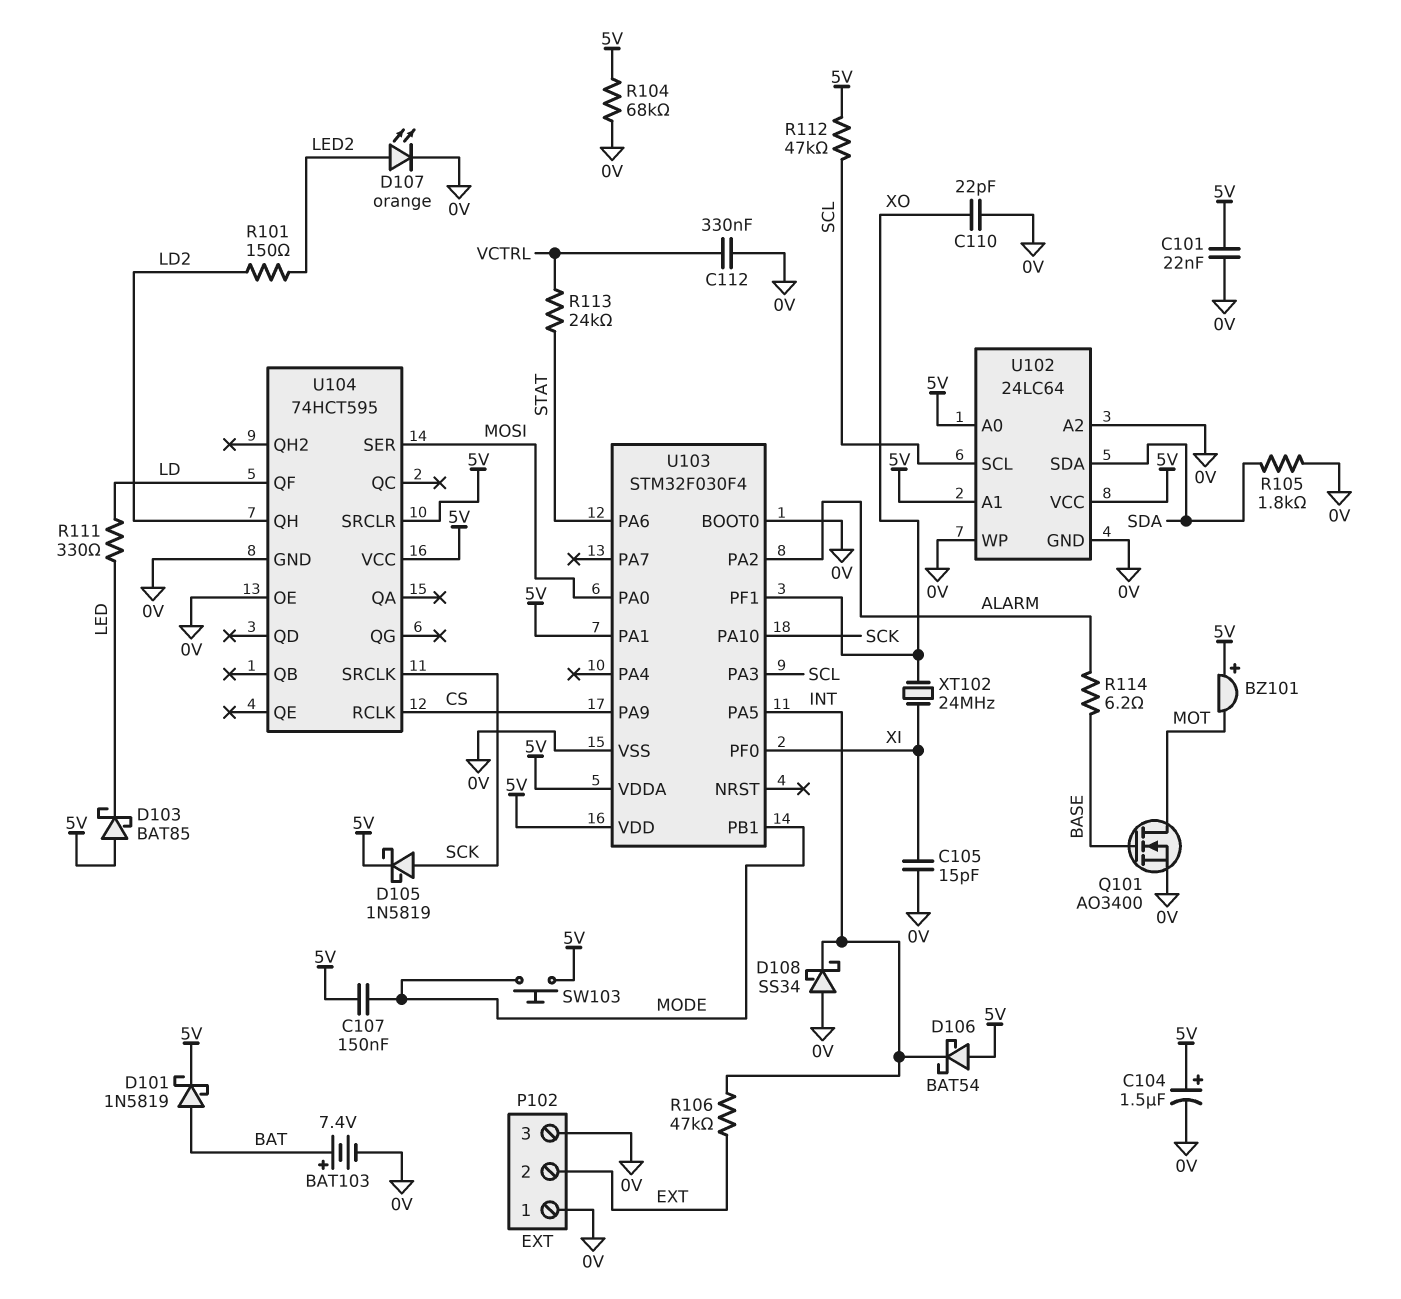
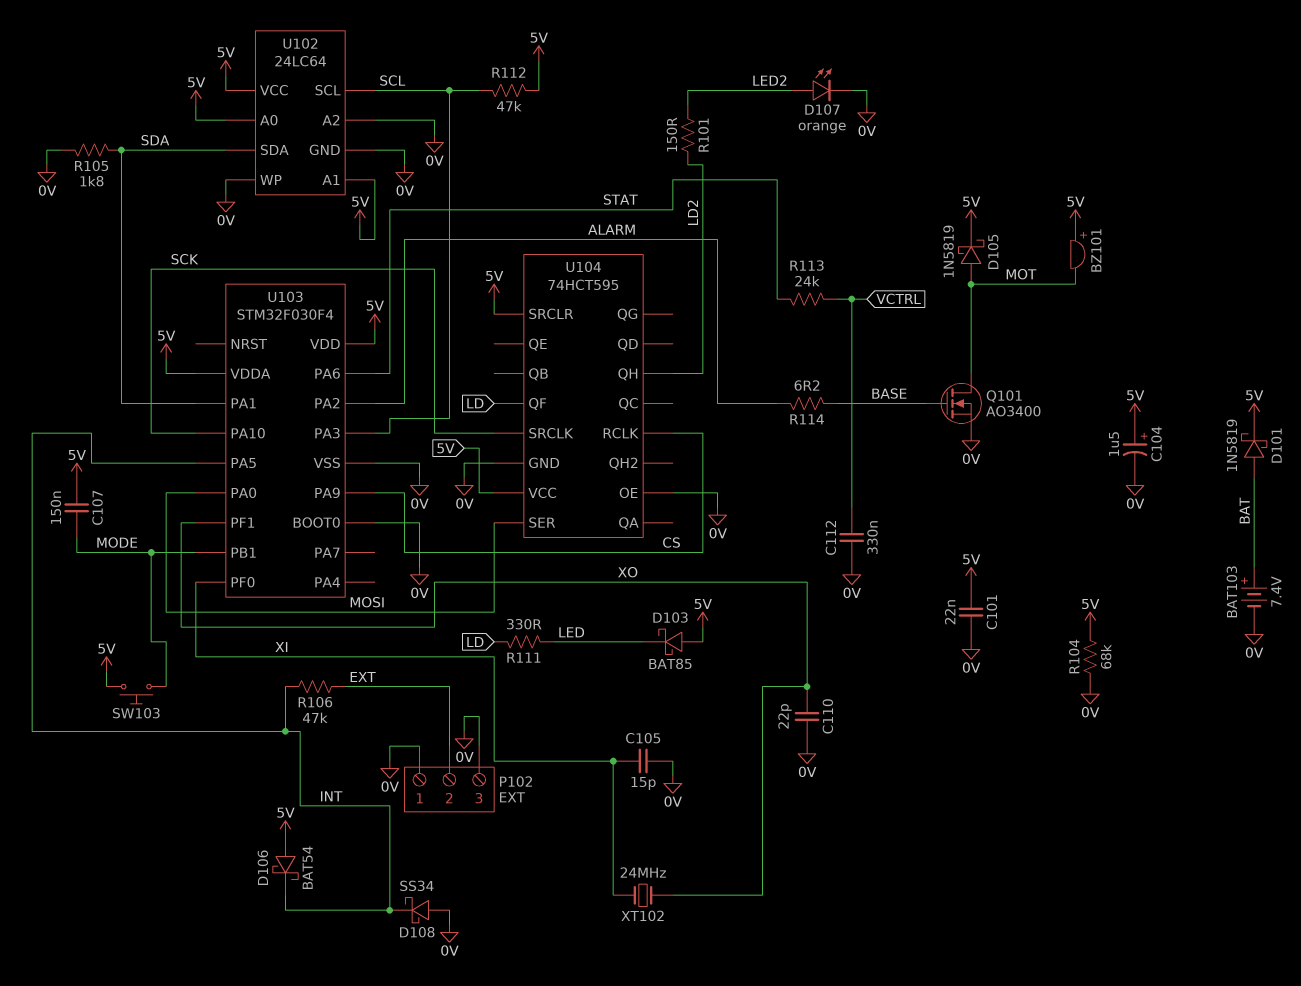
D105: schottky 1N5819 (A SCK, K 5V) -> schottky 1N5819 (A MOT, K 5V)
U103 pin PA1: 5V -> SDA

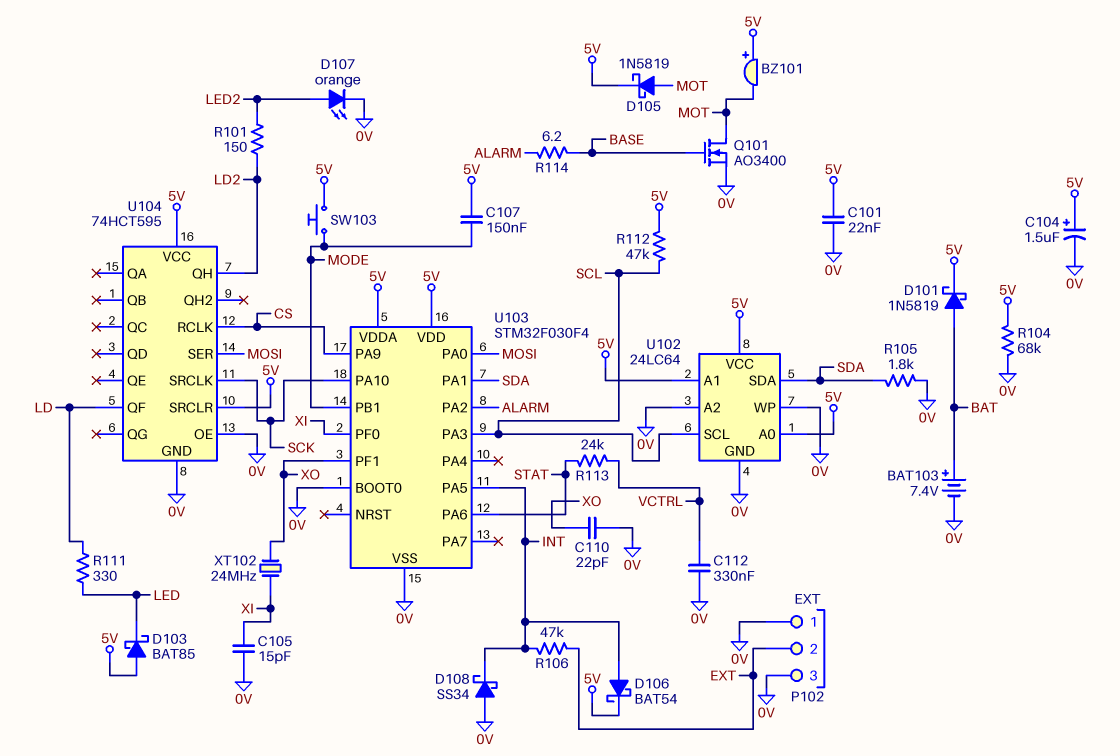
D106: schottky BAT54 (A 5V, K INT) -> schottky BAT54 (A INT, K 5V)

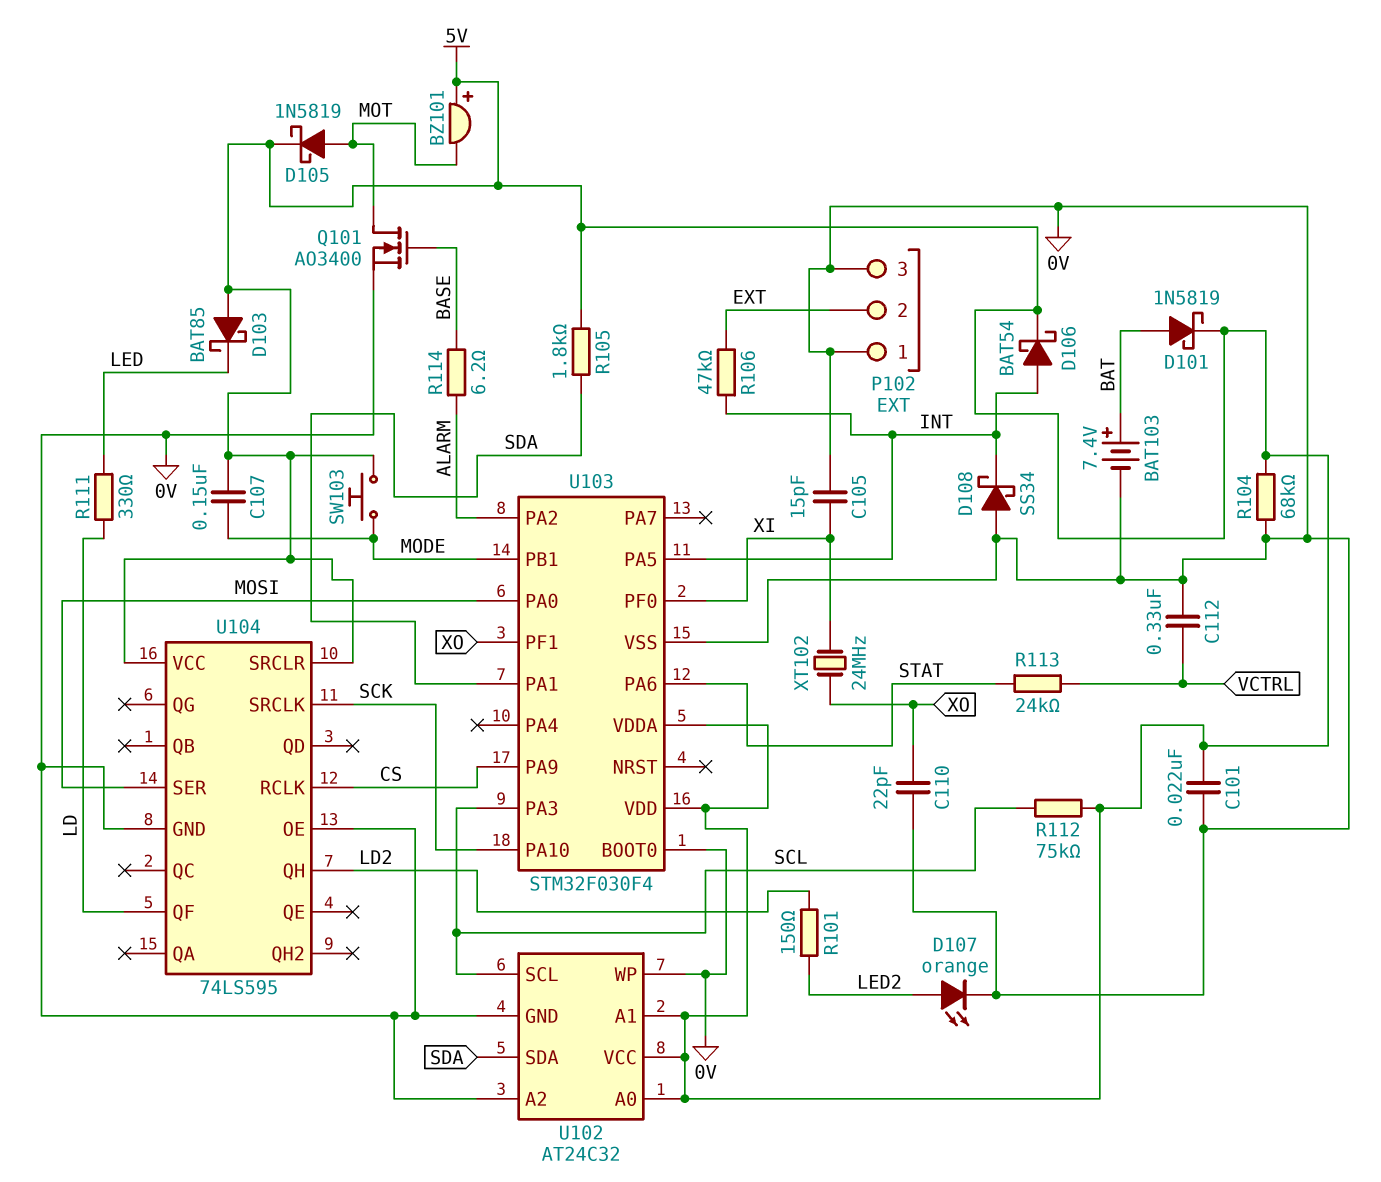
C104: 1.5uF (plus 5V, minus 0V) -> none
R105: 1.8k (0V, SDA) -> 1.8k (5V, SDA)
R112: 47k (5V, SCL) -> 75k (5V, SCL)
U102: 24LC64 -> AT24C32
U104: 74HCT595 -> 74LS595

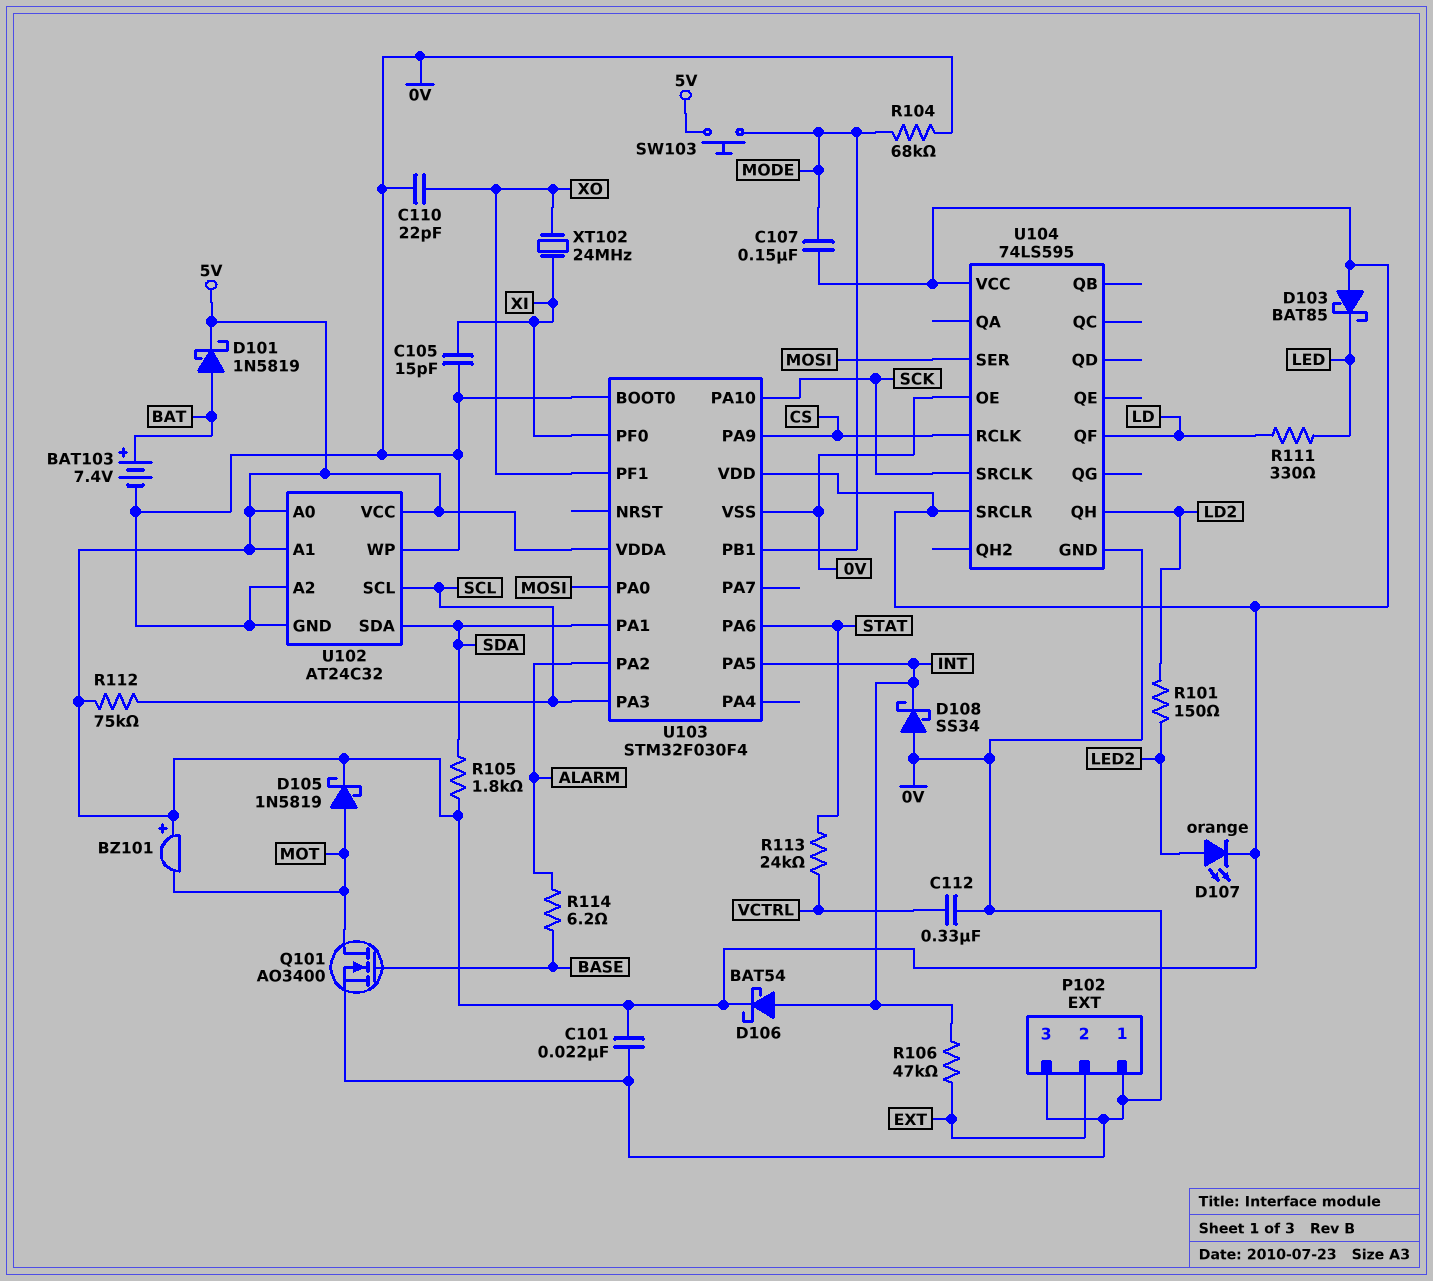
D107: LED orange (A LED2, K 0V) -> LED orange (A LED2, K 5V)
R104: 68k (0V, 5V) -> 68k (0V, MODE)

